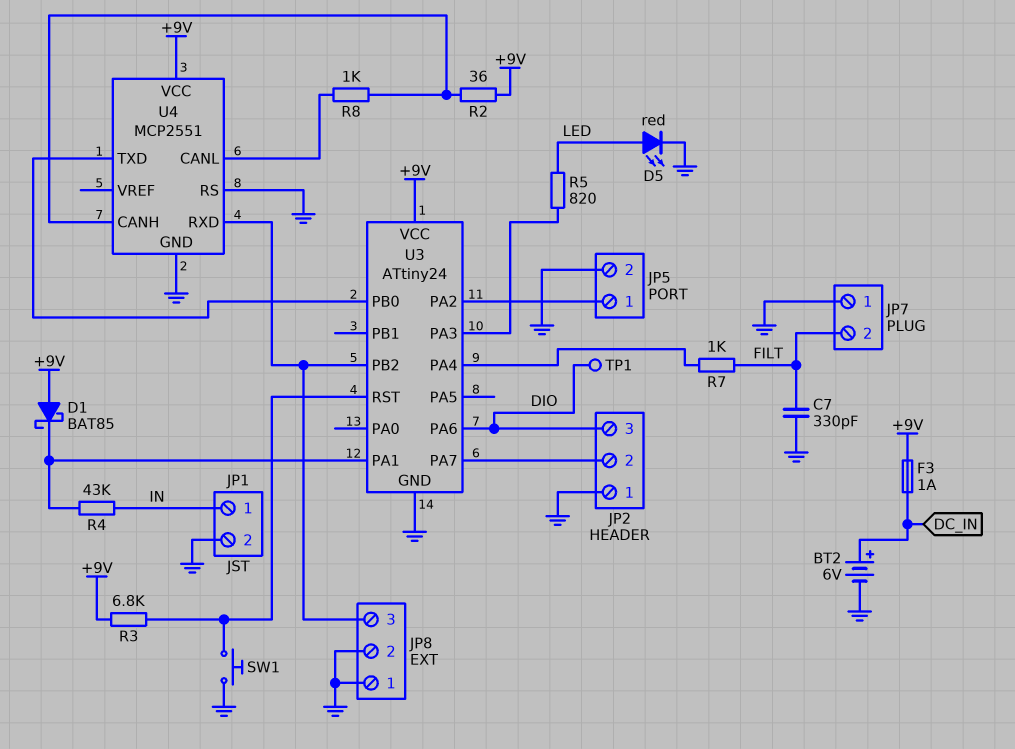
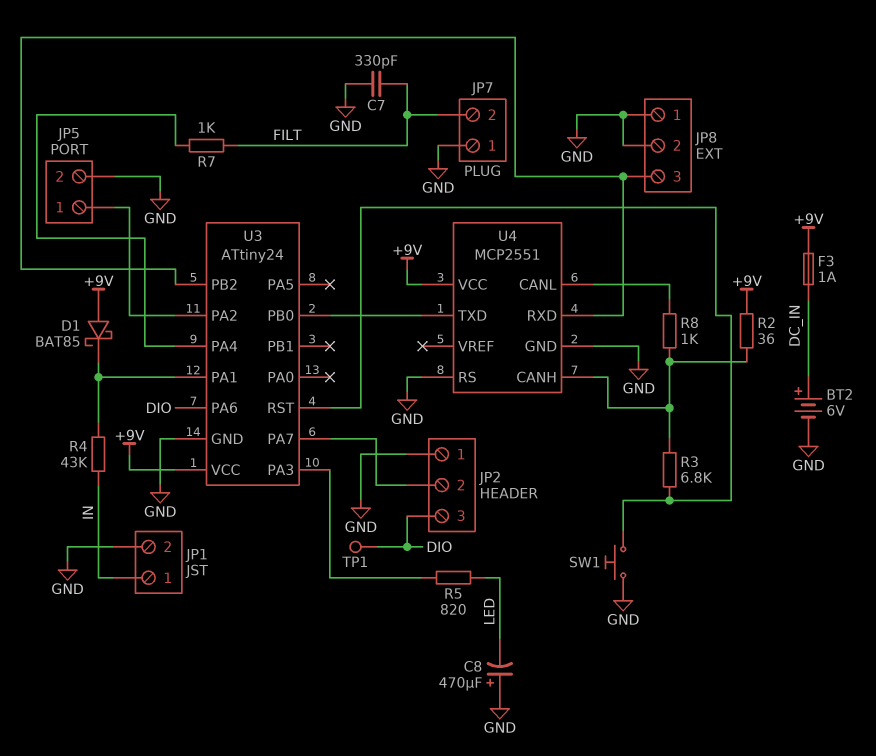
C8: none -> 470uF (plus GND, minus LED)
D5: LED red (A LED, K GND) -> none
R3: 6.8k (+9V, U3/RST) -> 6.8k (U3/RST, U4/CANH)

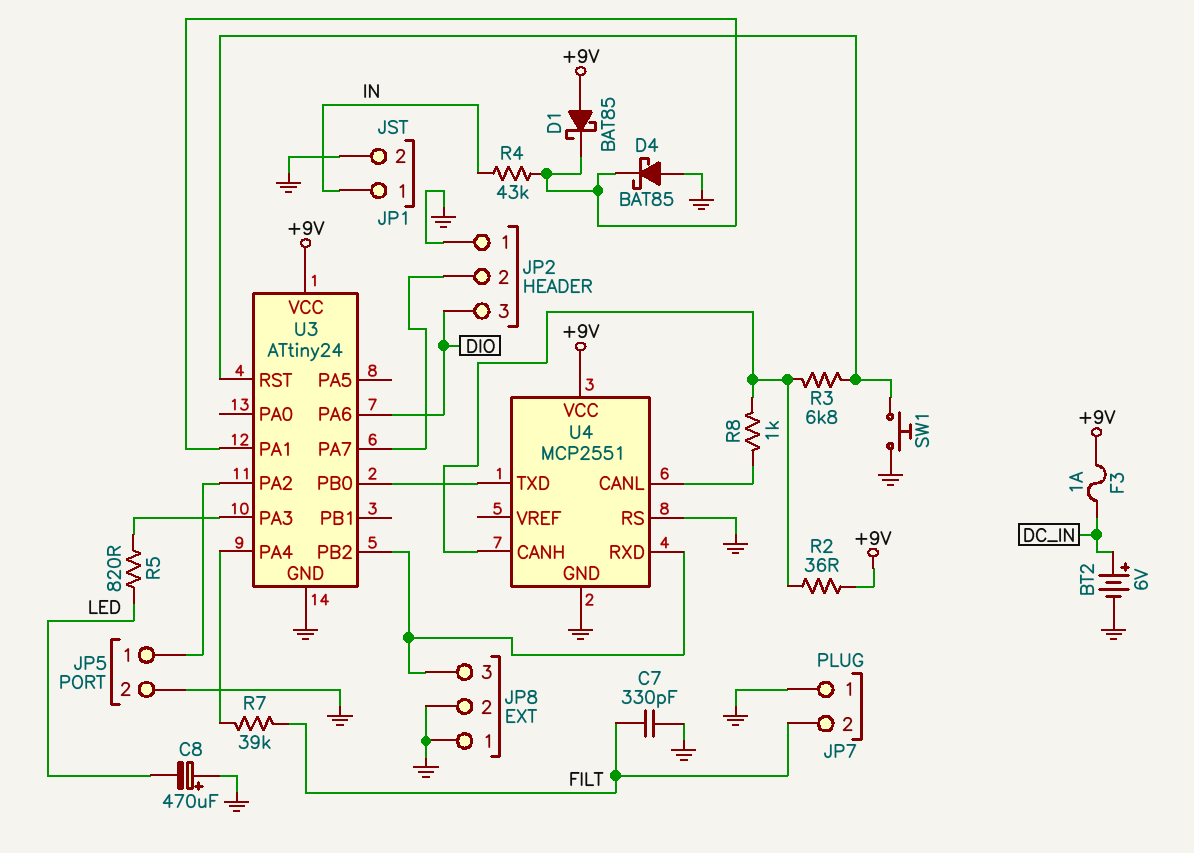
D4: none -> schottky BAT85 (A GND, K U3/PA1)
R7: 1k (FILT, U3/PA4) -> 39k (FILT, U3/PA4)
TP1: test point (DIO) -> none

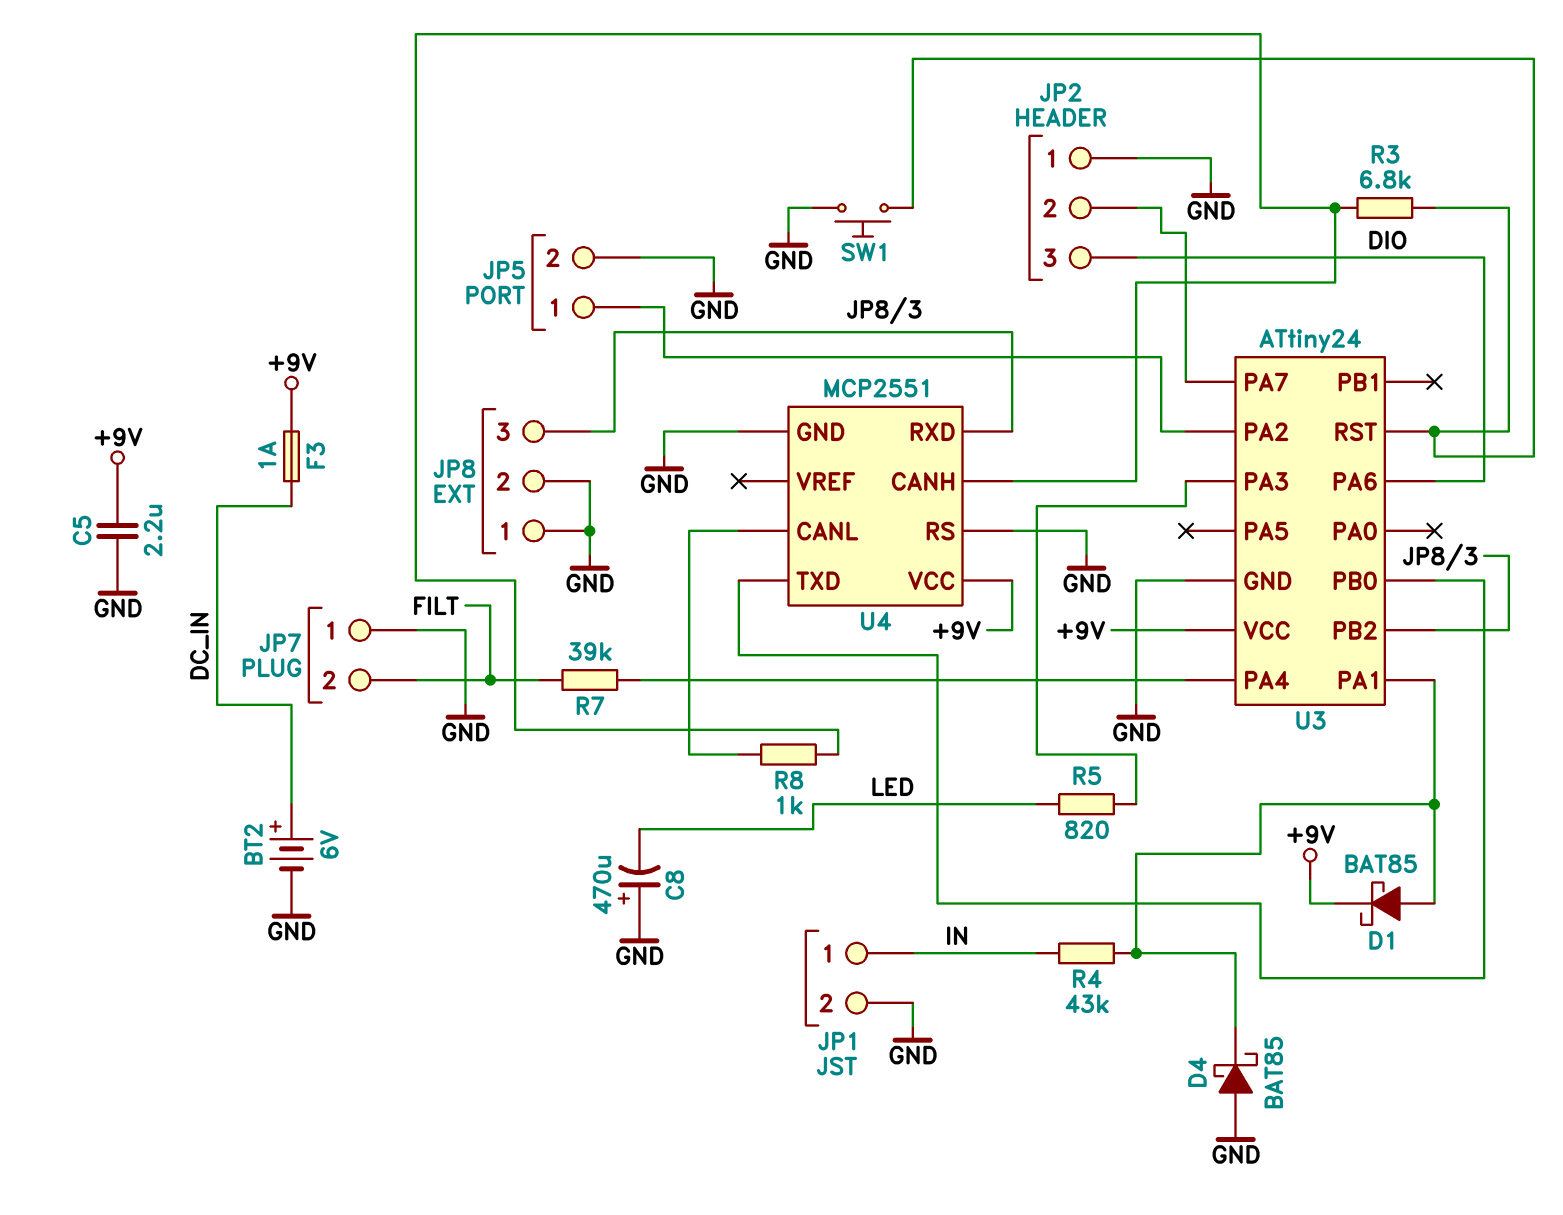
C5: none -> 2.2uF (+9V, GND)
C7: 330pF (FILT, GND) -> none
D1: schottky BAT85 (A +9V, K U3/PA1) -> schottky BAT85 (A U3/PA1, K +9V)
R2: 36 (+9V, U4/CANH) -> none

